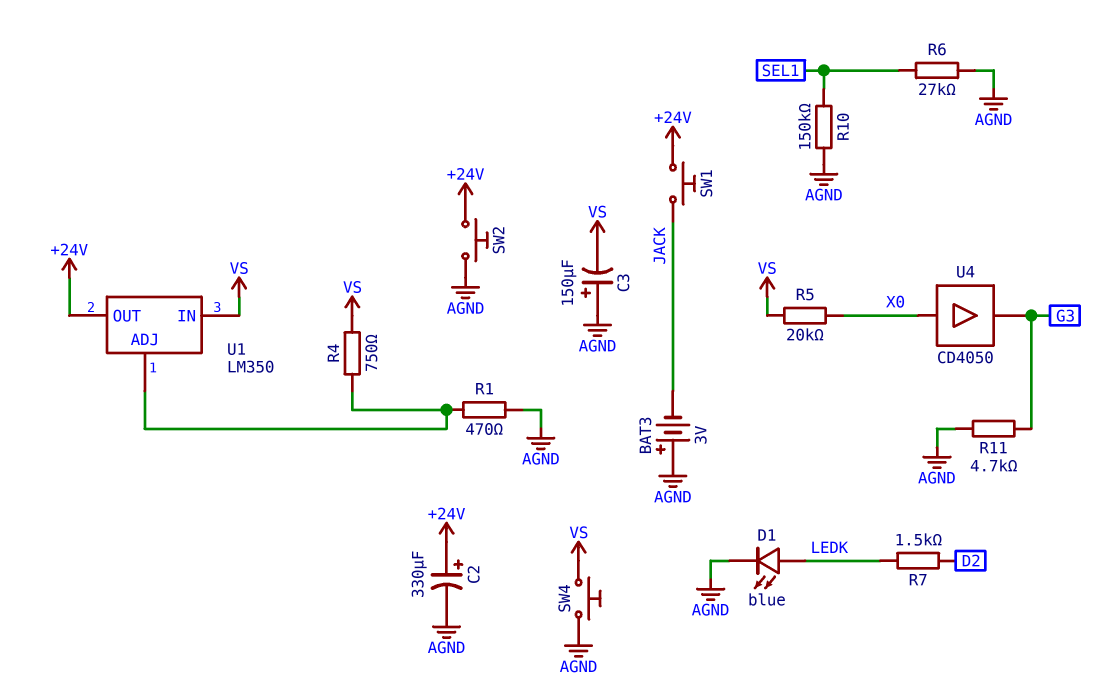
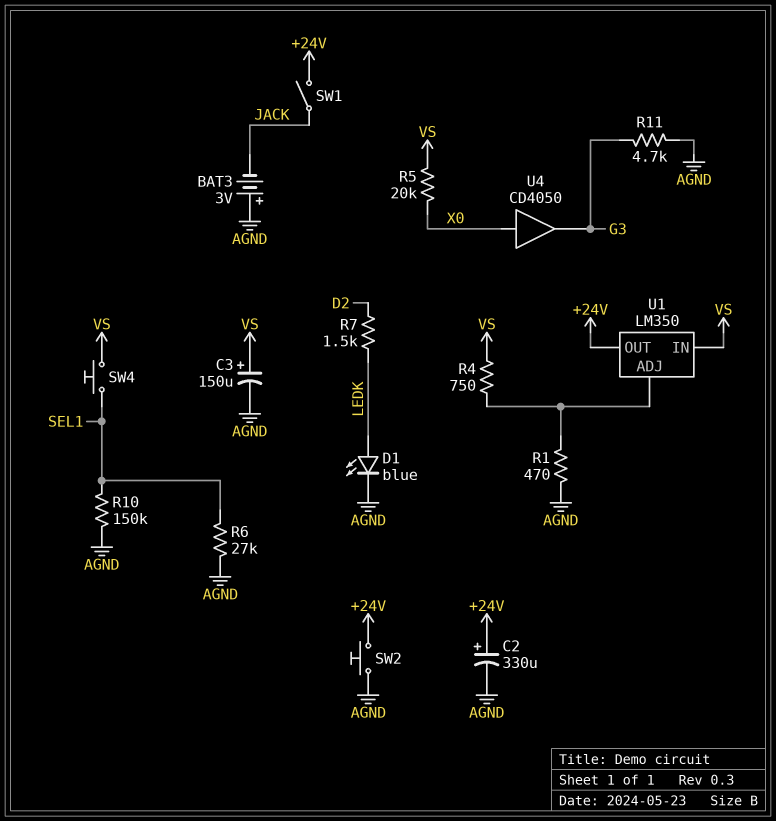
C3: 150uF (plus AGND, minus VS) -> 150uF (plus VS, minus AGND)
SW1: button (+24V, JACK) -> switch (+24V, JACK)
SW4: button (AGND, VS) -> button (SEL1, VS)

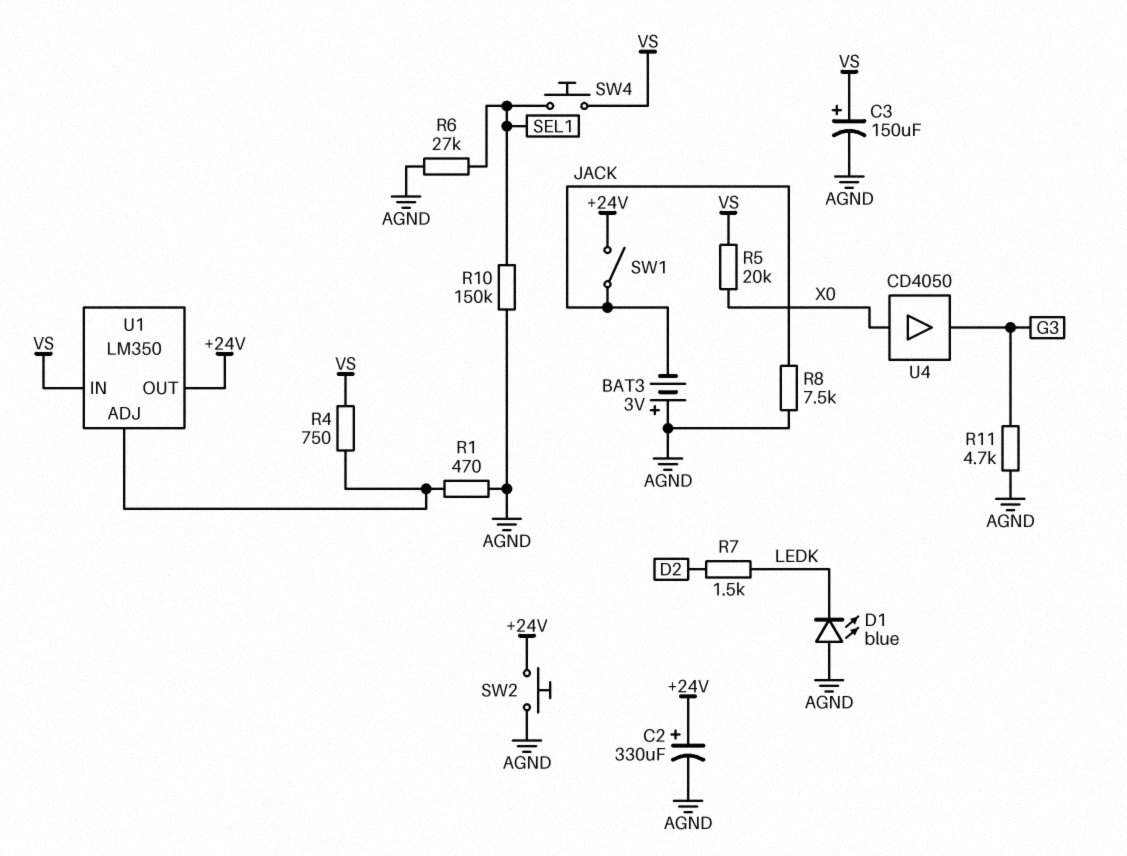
D1: LED blue (A LEDK, K AGND) -> LED blue (A AGND, K LEDK)
R8: none -> 7.5k (AGND, JACK)

